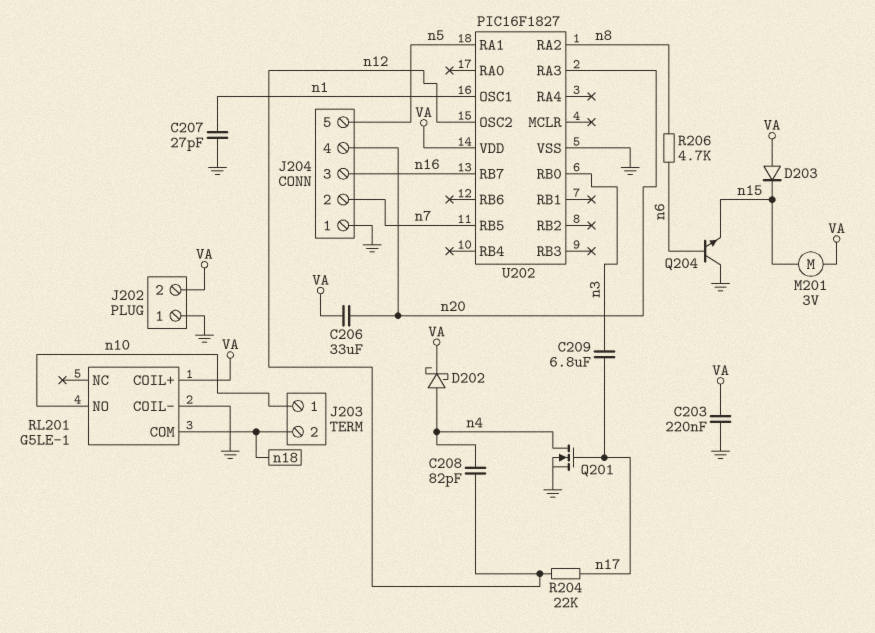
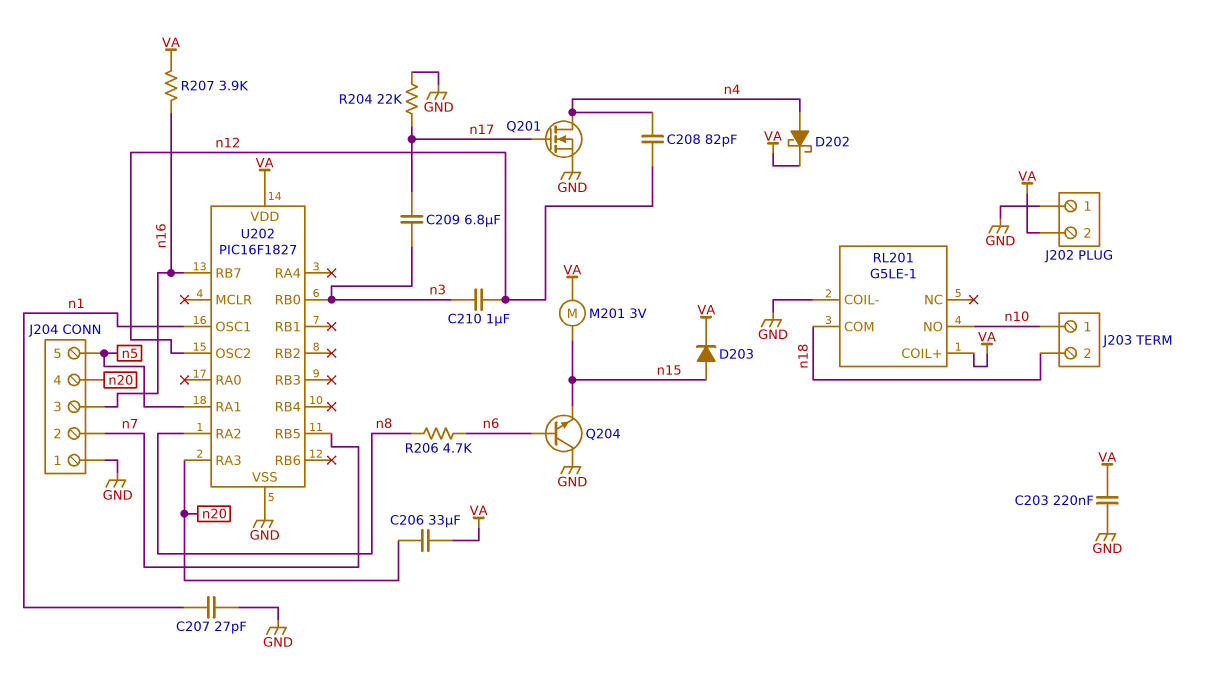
C210: none -> 1uF (n3, n12)
D203: diode (A VA, K n15) -> diode (A n15, K VA)
R204: 22k (n12, n17) -> 22k (GND, n17)
R207: none -> 3.9k (VA, n16)

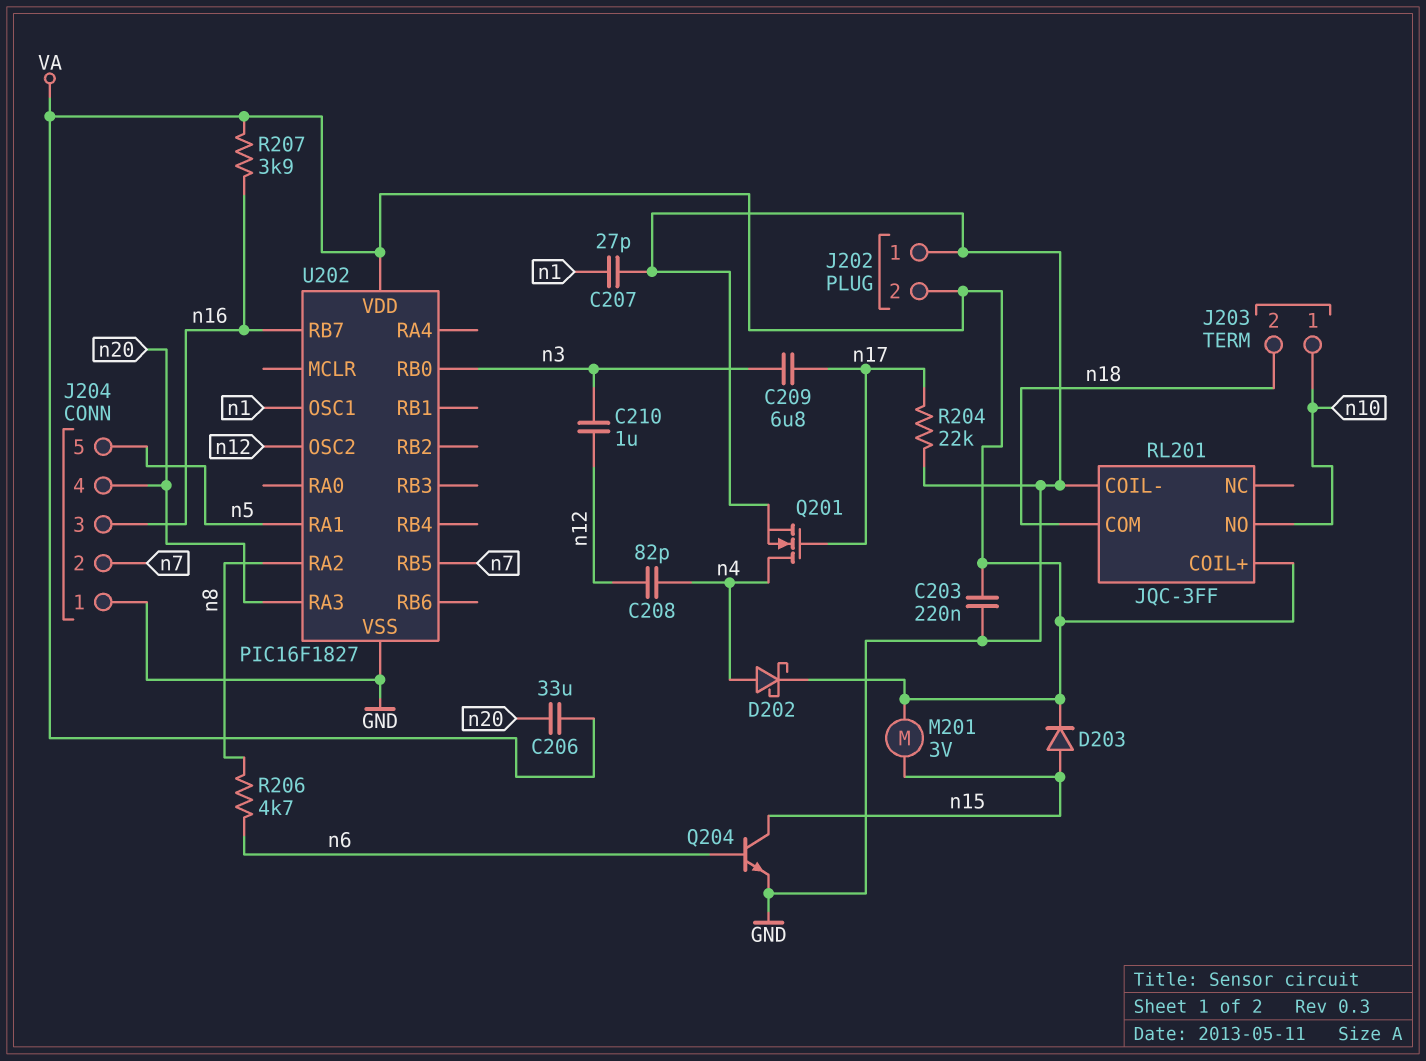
Q204: NPN (B n6, C GND, E n15) -> NPN (B n6, C n15, E GND)
RL201: G5LE-1 -> JQC-3FF

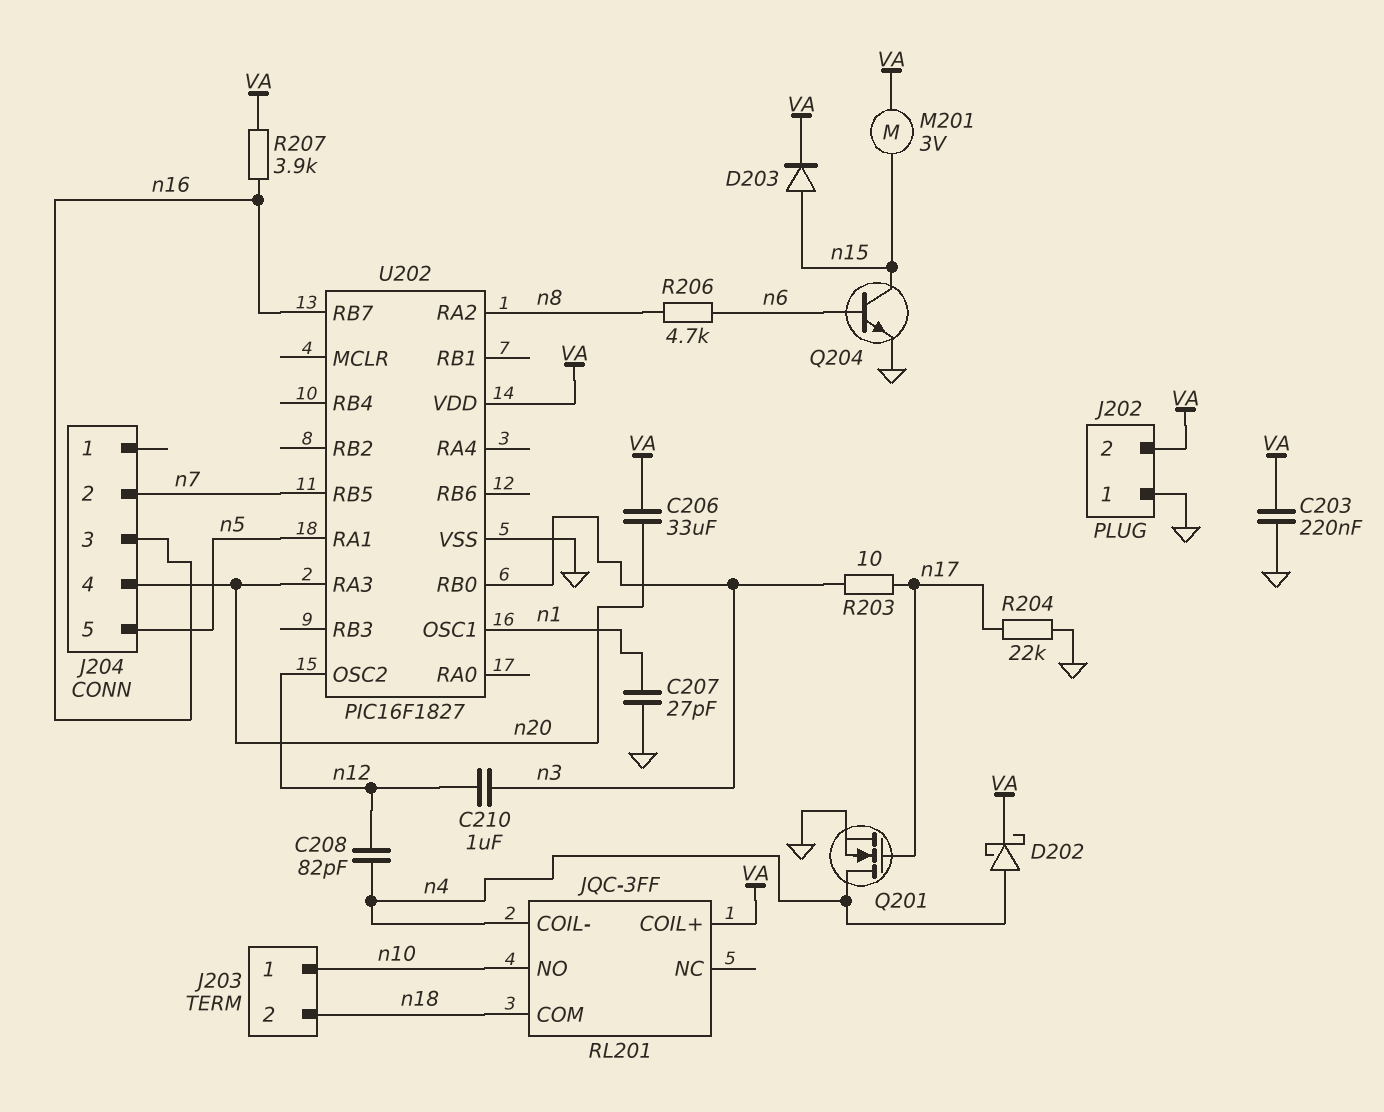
C209: 6.8uF (n3, n17) -> none
J204 pin 1: GND -> none
R203: none -> 10 (n3, n17)
RL201 pin COIL-: GND -> n4

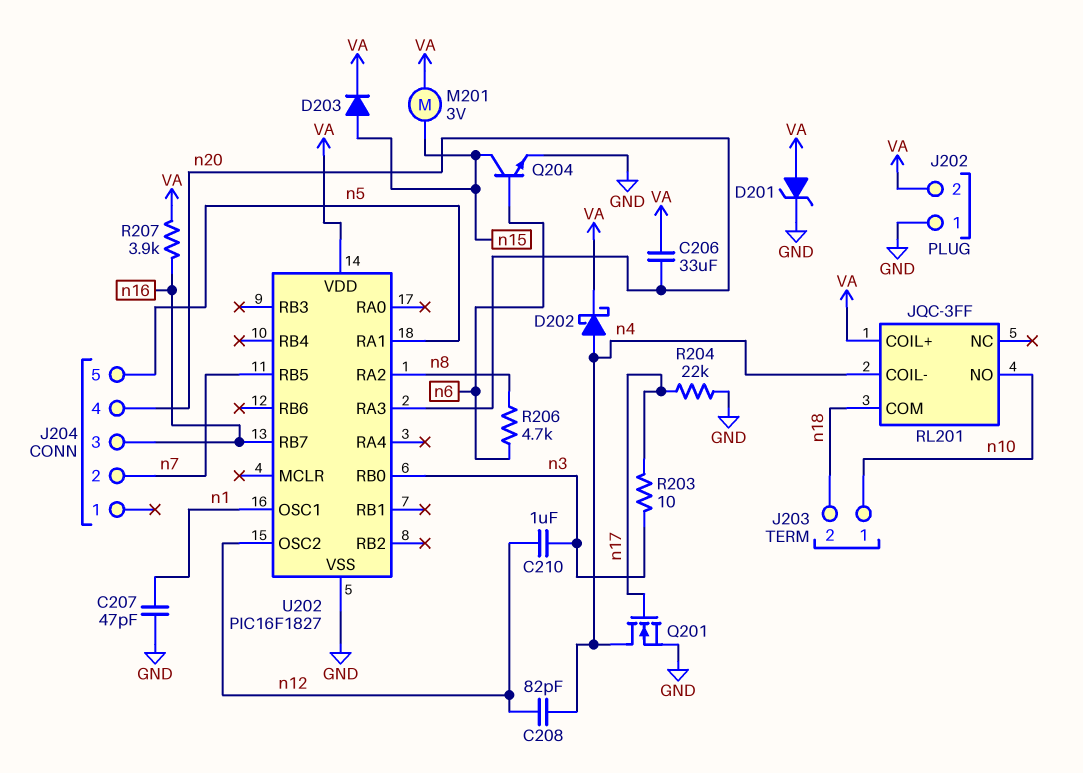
C203: 220nF (GND, VA) -> none
C207: 27pF (GND, n1) -> 47pF (GND, n1)
D201: none -> zener (A VA, K GND)

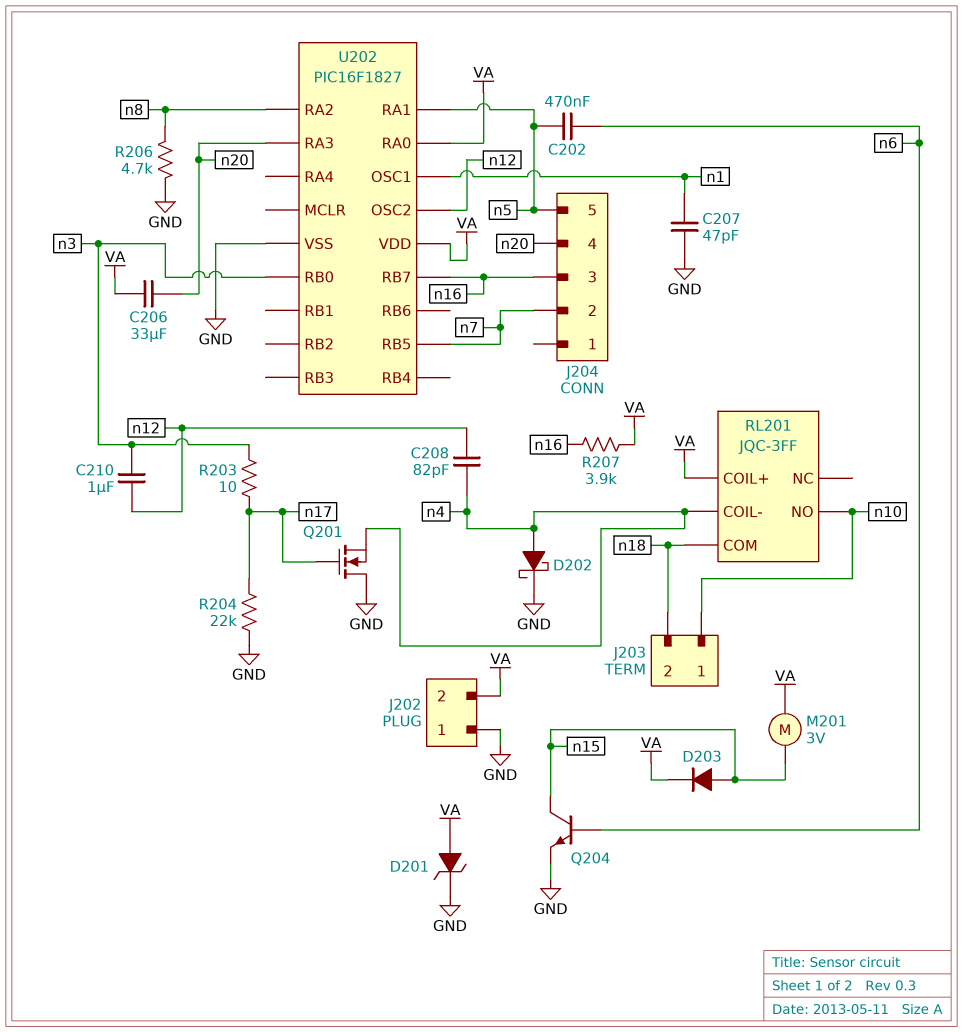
C202: none -> 470nF (n5, n6)
D202: schottky (A n4, K VA) -> schottky (A n4, K GND)
Q201: NMOS (G n17, D n4, S GND) -> NMOS (G n17, D GND, S n4)
R206: 4.7k (n6, n8) -> 4.7k (GND, n8)
U202 pin RA0: none -> VA

